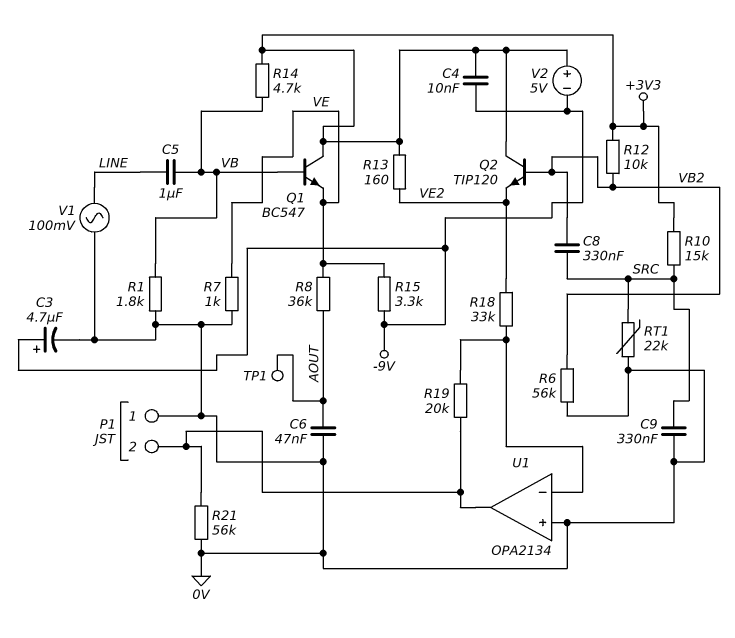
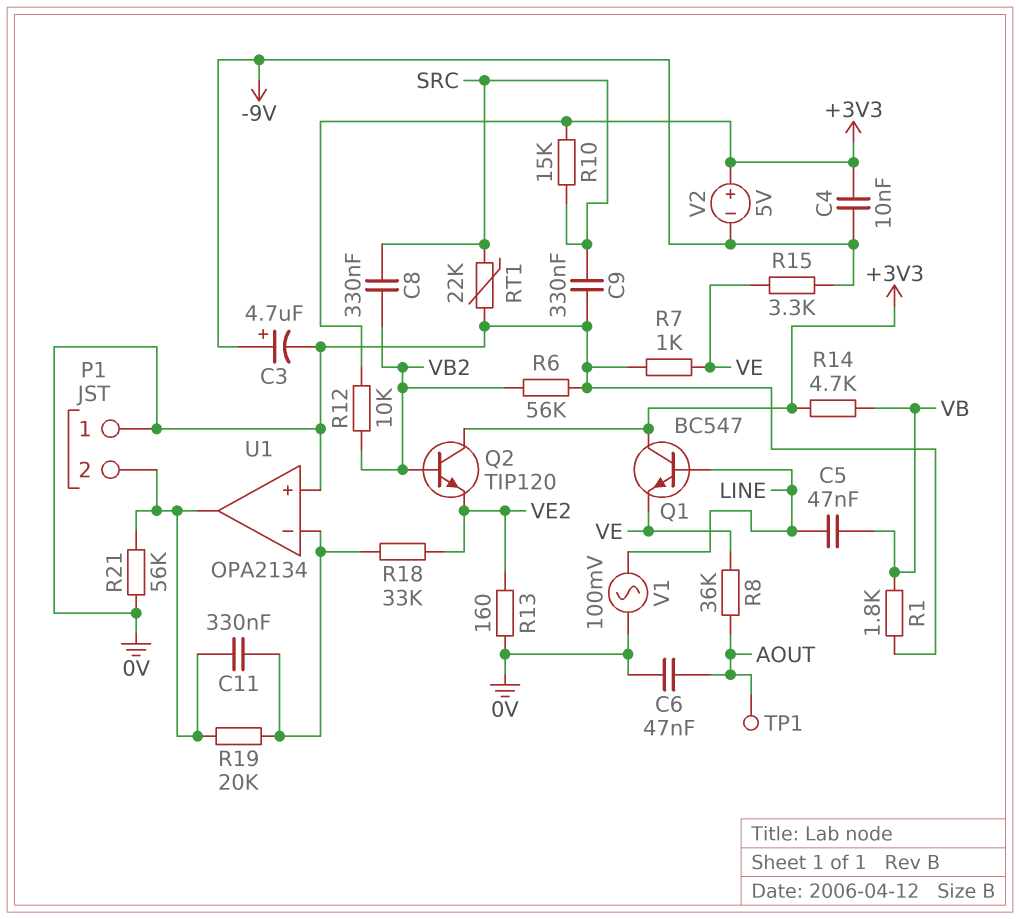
C5: 1uF (LINE, VB) -> 47nF (LINE, VB)
C11: none -> 330nF (P1/2, U1/in-)
Q1: NPN BC547 (B VB, C +3V3, E VE) -> NPN BC547 (B LINE, C +3V3, E VE)
R13: 160 (+3V3, VE2) -> 160 (0V, VE2)

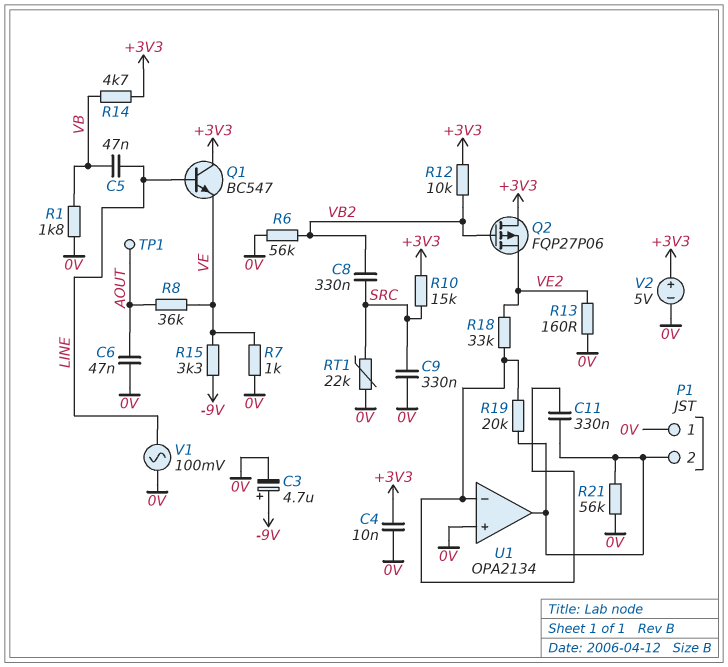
C4: 10nF (+3V3, -9V) -> 10nF (+3V3, 0V)
Q2: NPN TIP120 (B VB2, C +3V3, E VE2) -> PMOS FQP27P06 (G VB2, D +3V3, S VE2)
V2: 5V (plus +3V3, minus -9V) -> 5V (plus +3V3, minus 0V)

